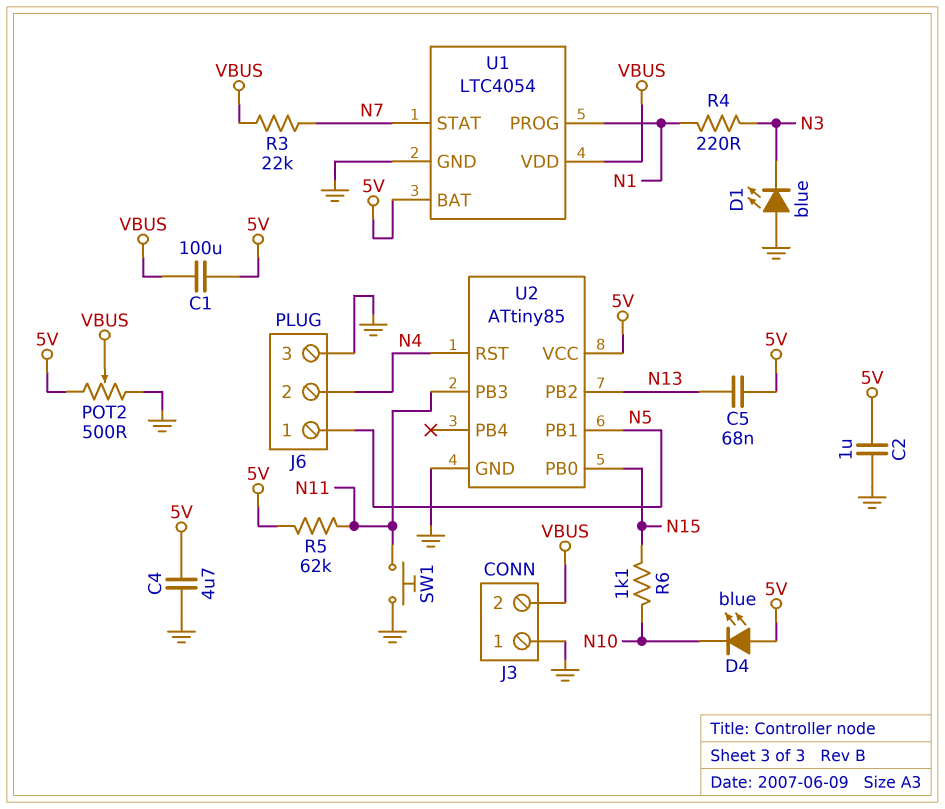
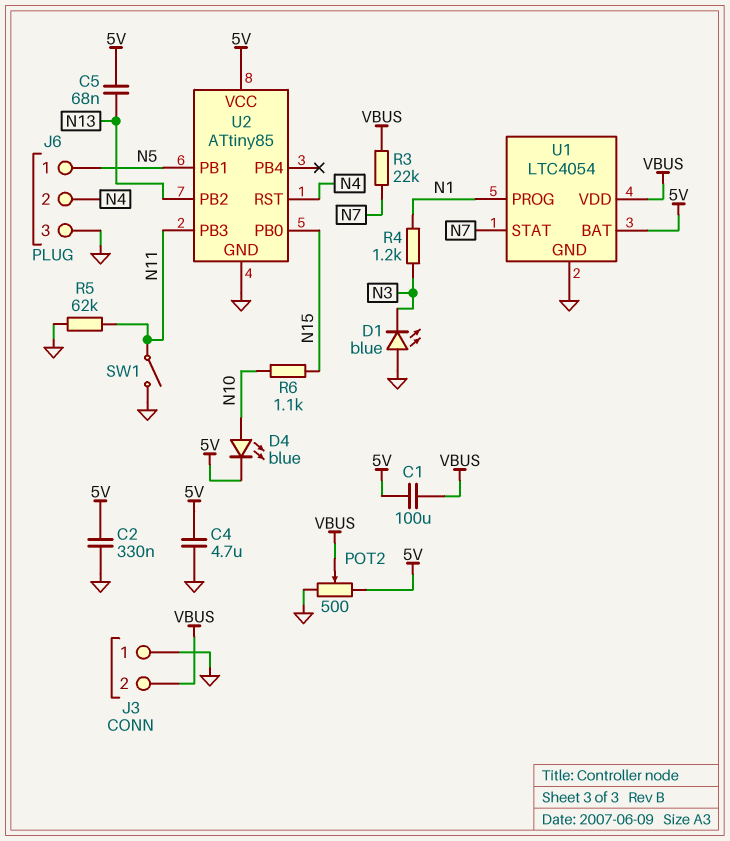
C2: 1uF (5V, GND) -> 330nF (5V, GND)
D4: LED blue (A 5V, K N10) -> LED blue (A N10, K 5V)
R4: 220 (N1, N3) -> 1.2k (N1, N3)
R5: 62k (5V, N11) -> 62k (GND, N11)
SW1: button (GND, N11) -> switch (GND, N11)

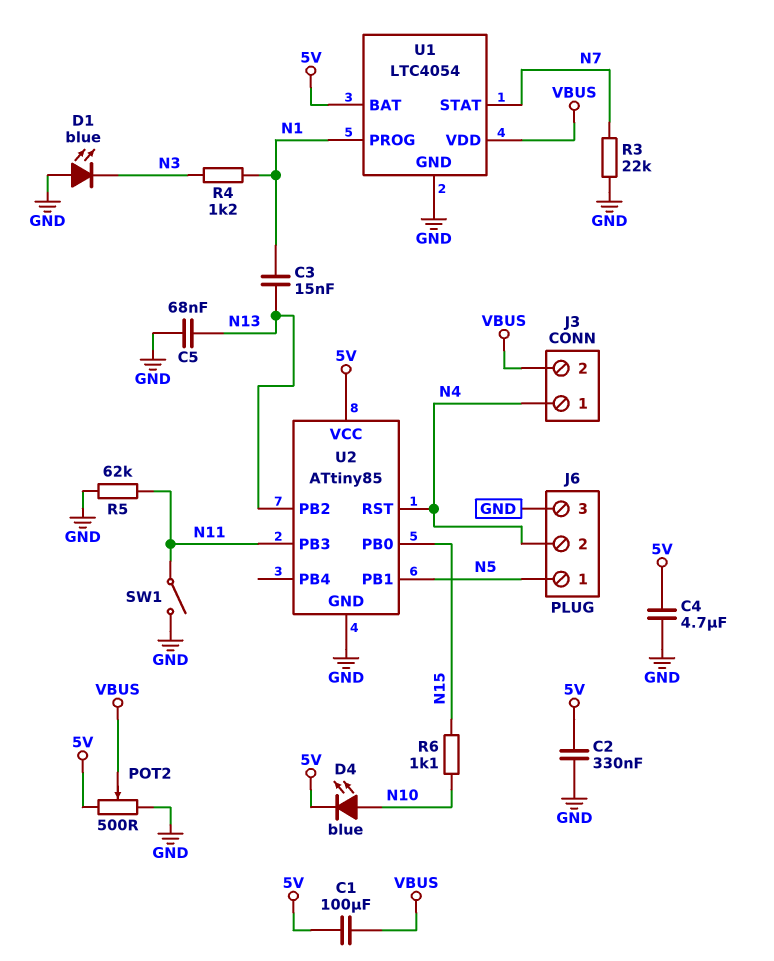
C3: none -> 15nF (N1, N13)
C5: 68nF (5V, N13) -> 68nF (GND, N13)
J3 pin 1: GND -> N4
R3: 22k (N7, VBUS) -> 22k (GND, N7)

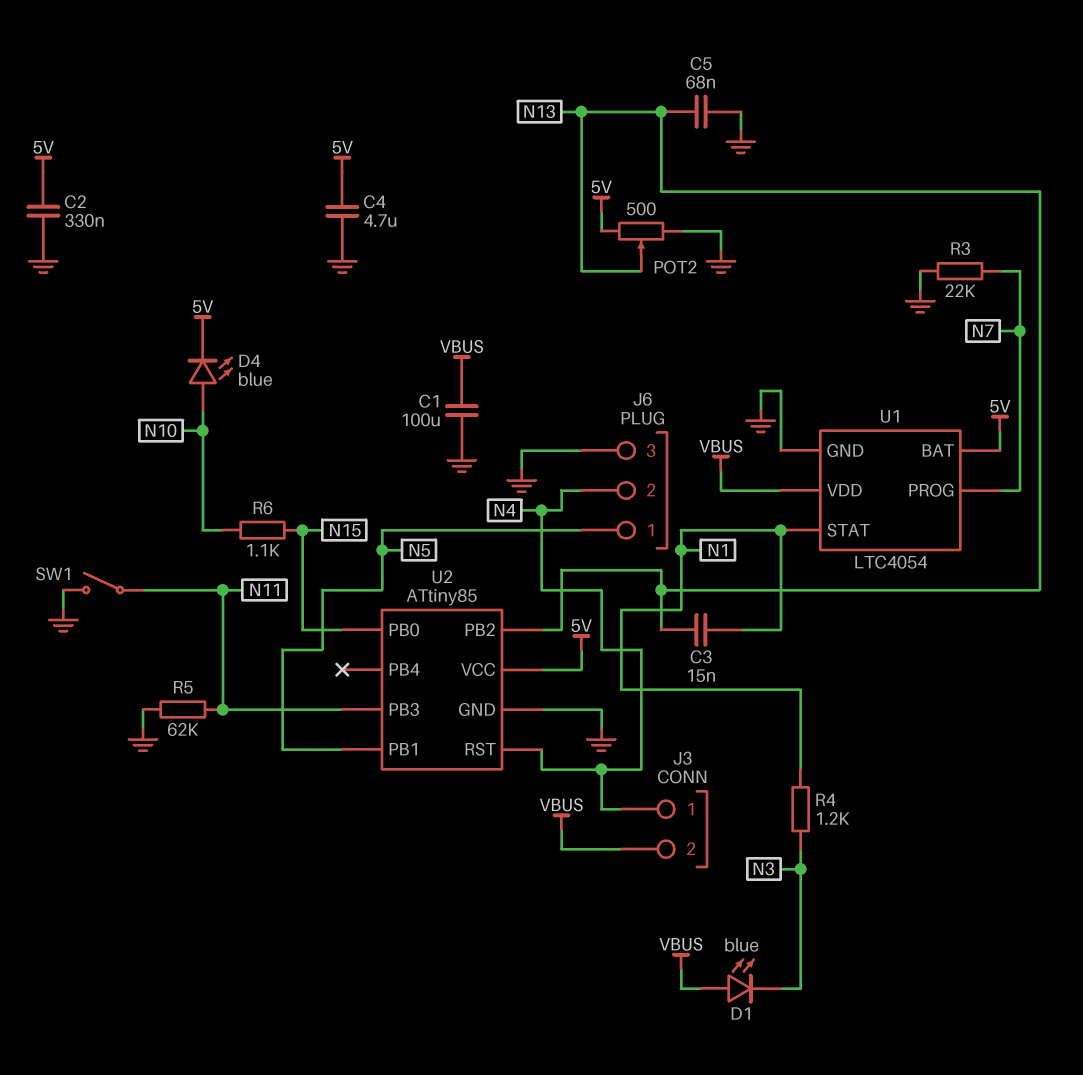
C1: 100uF (5V, VBUS) -> 100uF (GND, VBUS)
D1: LED blue (A GND, K N3) -> LED blue (A VBUS, K N3)
POT2: 500 (5V, GND, wiper VBUS) -> 500 (5V, GND, wiper N13)
U1 pin PROG: N1 -> N7
U1 pin STAT: N7 -> N1

